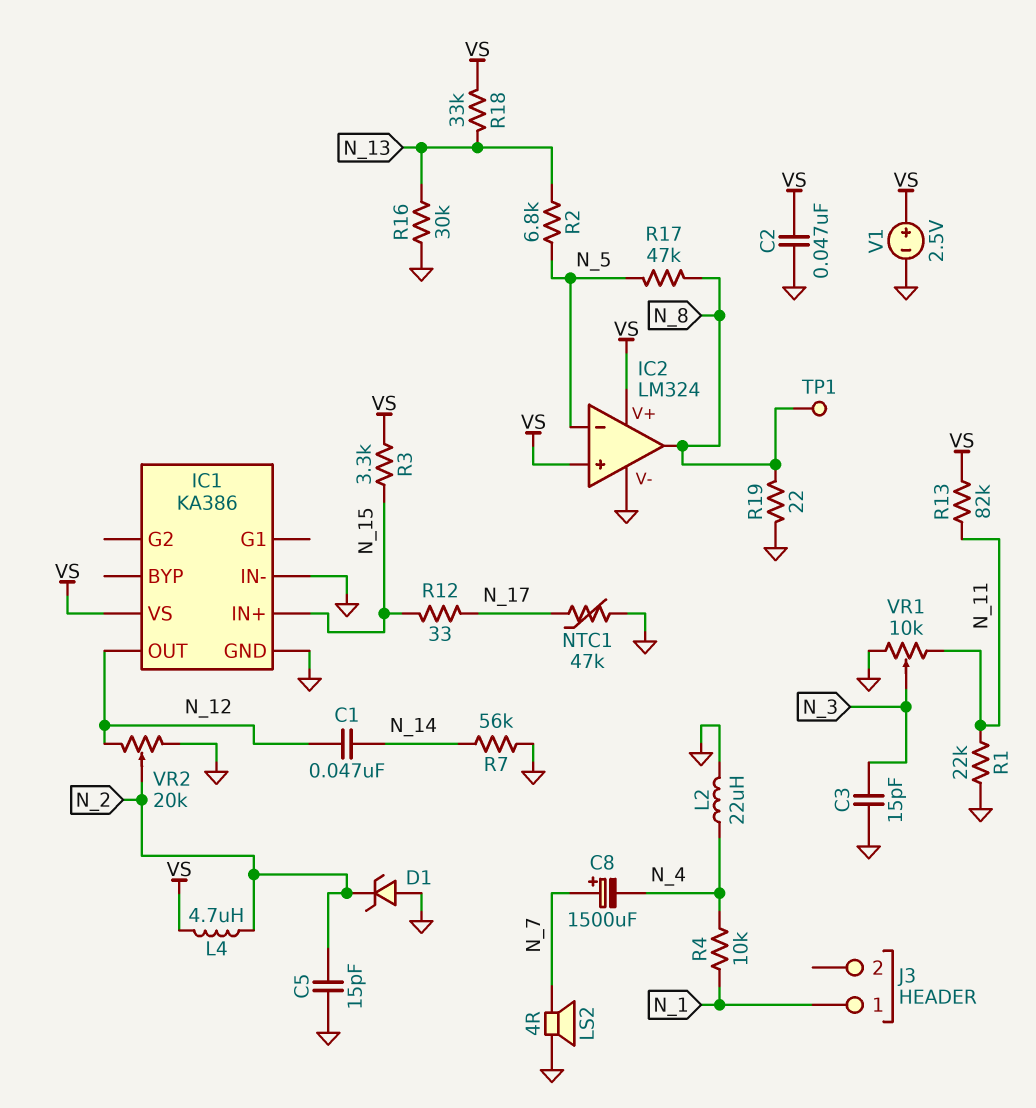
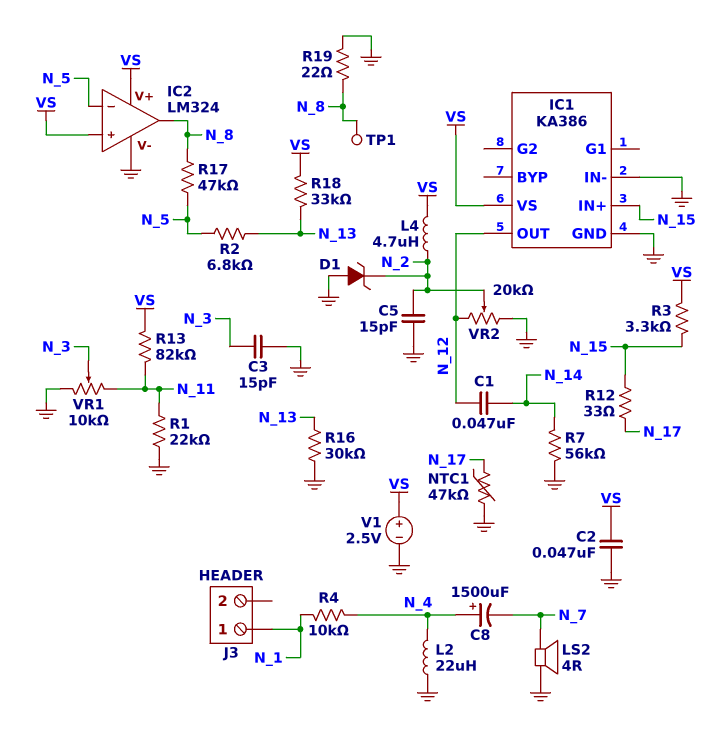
C8: 1500uF (plus N_7, minus N_4) -> 1500uF (plus N_4, minus N_7)

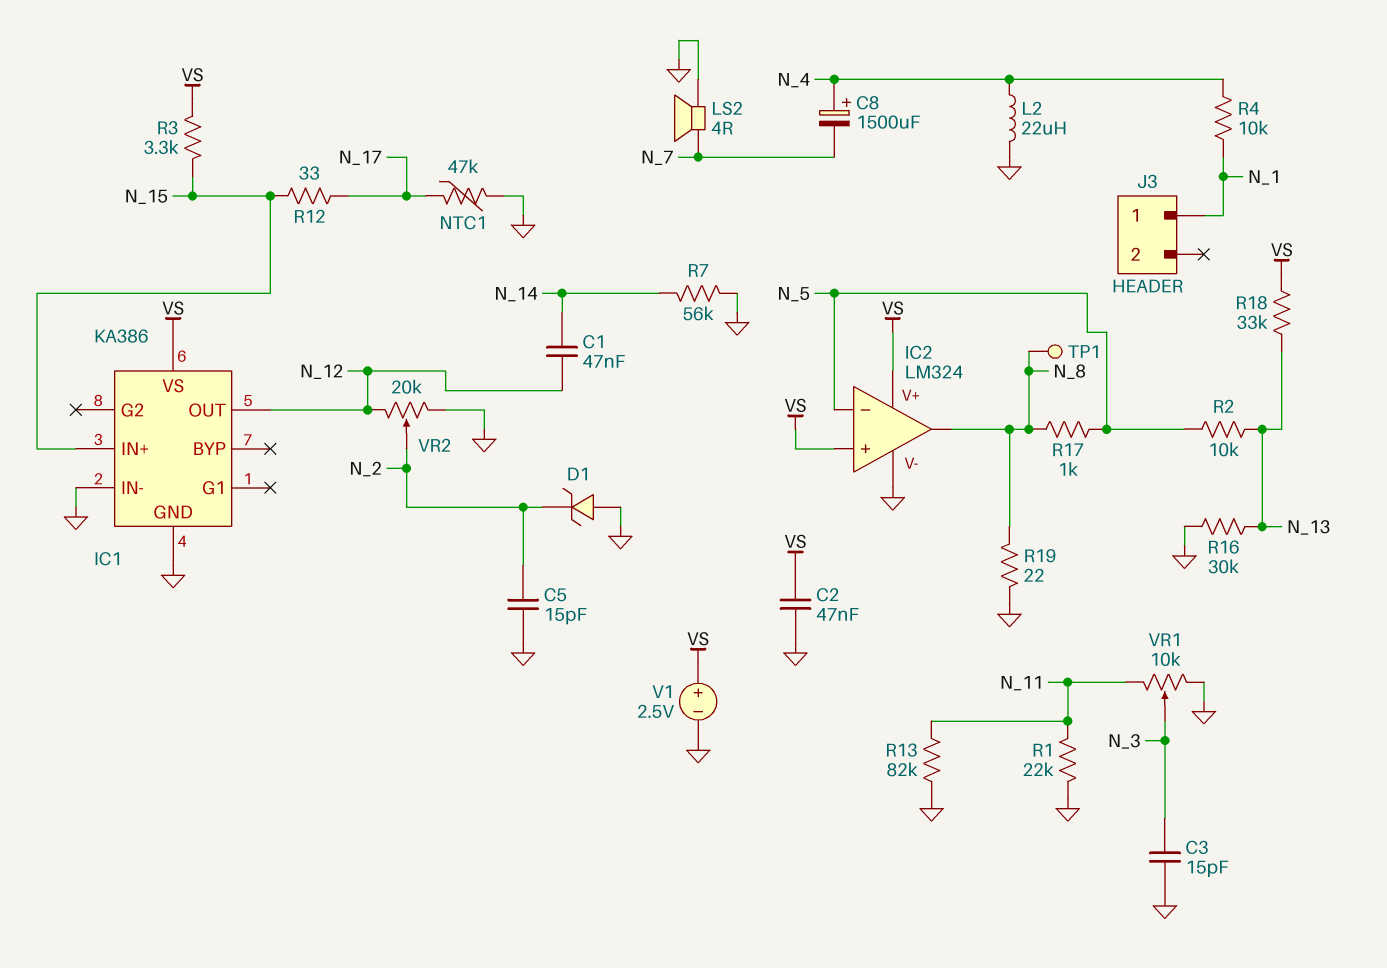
L4: 4.7uH (N_2, VS) -> none
R2: 6.8k (N_5, N_13) -> 10k (N_5, N_13)
R13: 82k (N_11, VS) -> 82k (GND, N_11)
R17: 47k (N_5, N_8) -> 1k (N_5, N_8)

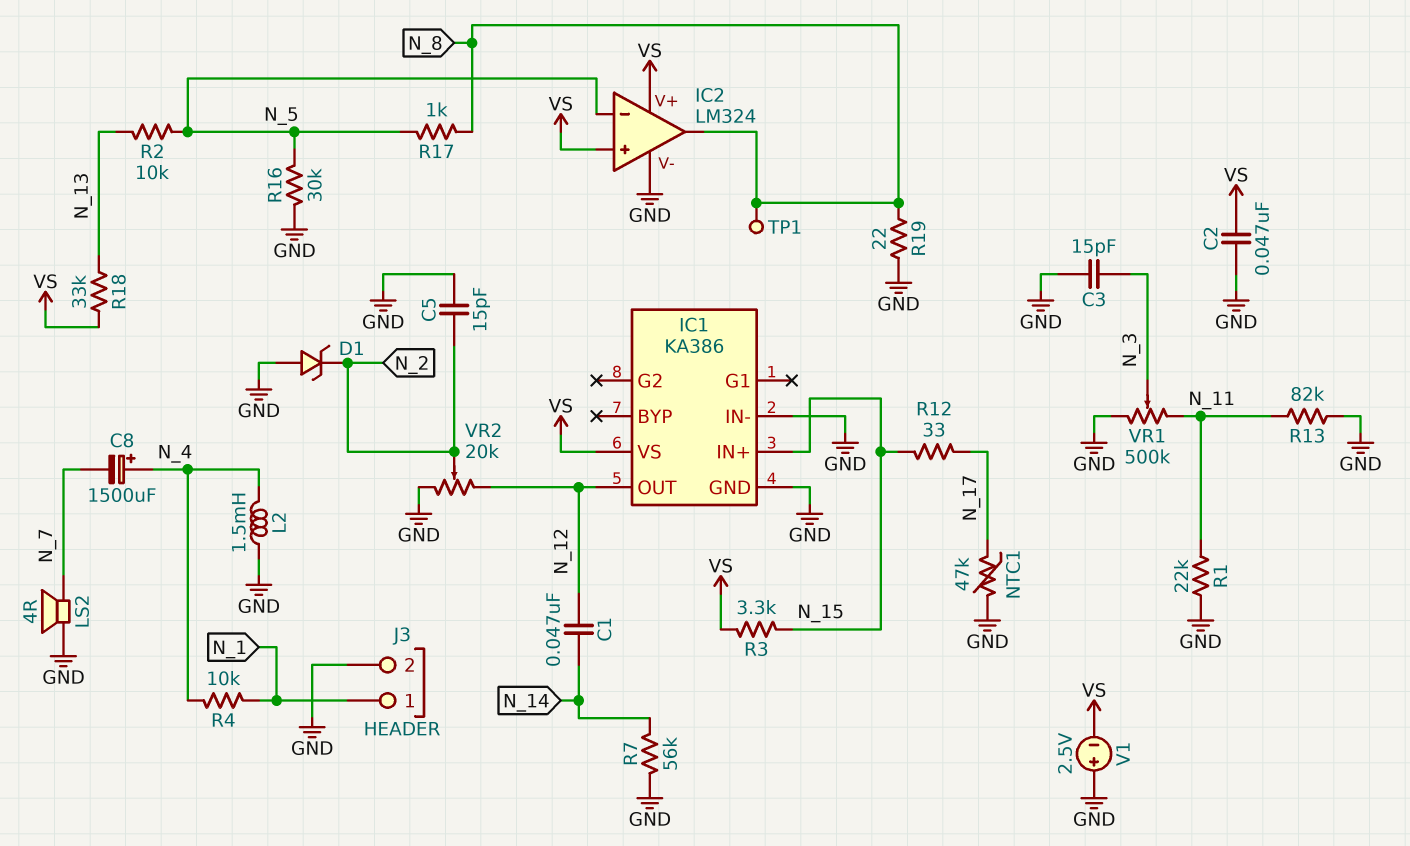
J3 pin 2: none -> GND
L2: 22uH (GND, N_4) -> 1.5mH (GND, N_4)
R16: 30k (GND, N_13) -> 30k (GND, N_5)
V1: 2.5V (plus VS, minus GND) -> 2.5V (plus GND, minus VS)
VR1: 10k (GND, N_11, wiper N_3) -> 500k (GND, N_11, wiper N_3)

